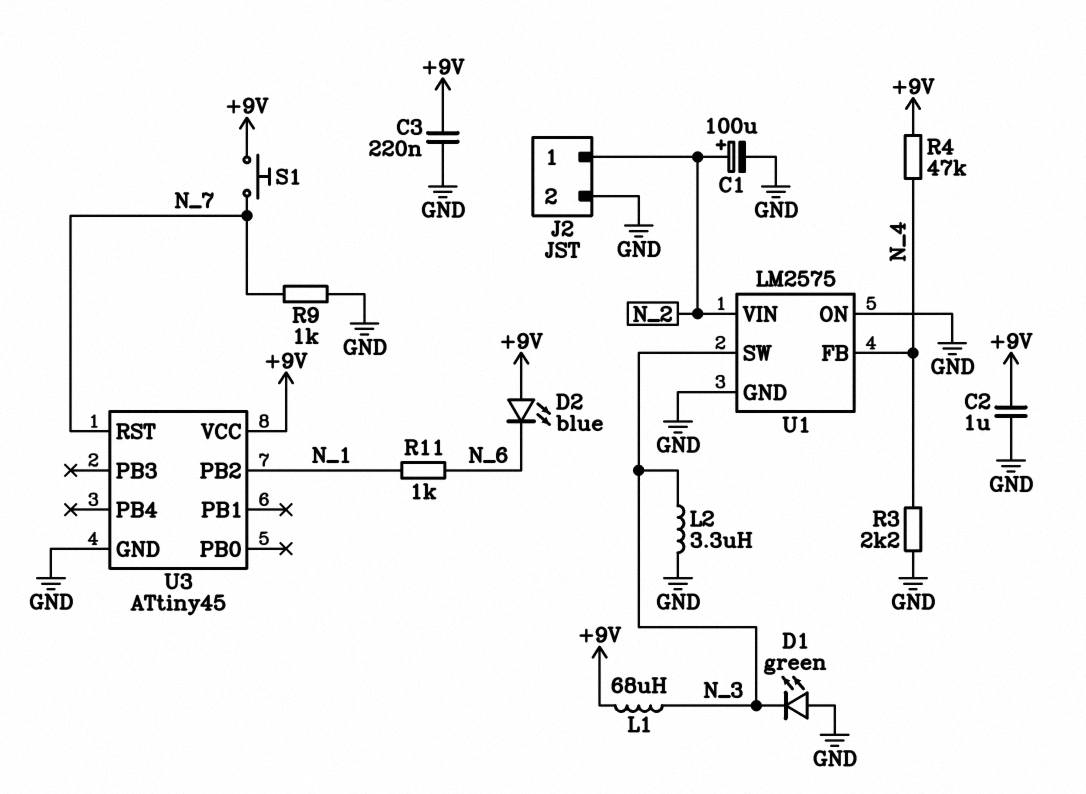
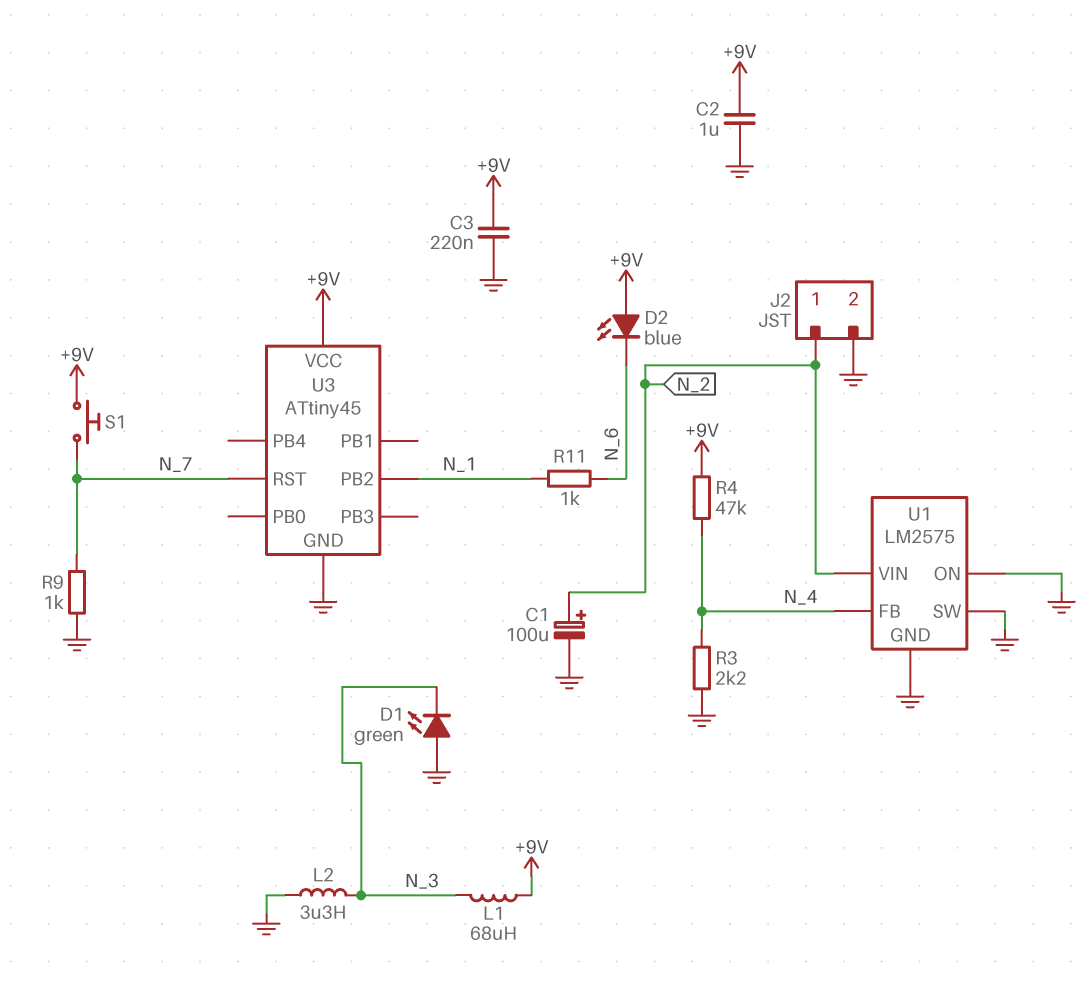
U1 pin SW: N_3 -> GND

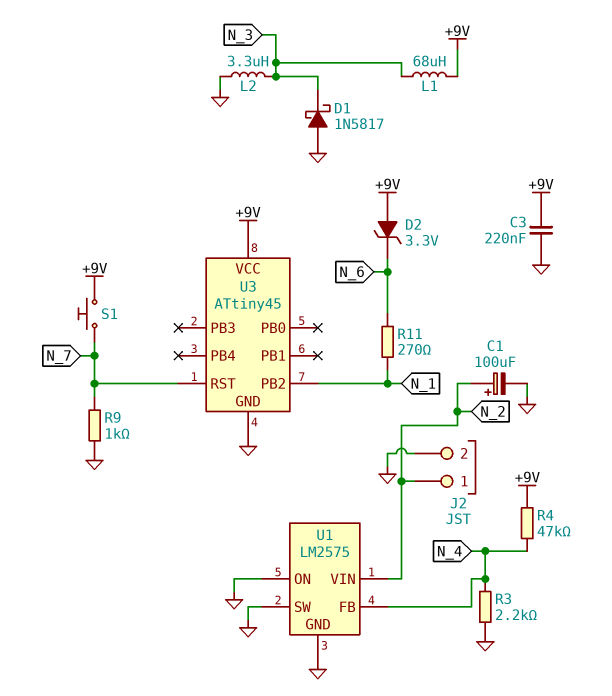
C2: 1uF (+9V, GND) -> none
D1: LED green (A GND, K N_3) -> schottky 1N5817 (A GND, K N_3)
D2: LED blue (A +9V, K N_6) -> zener 3.3V (A +9V, K N_6)
R11: 1k (N_1, N_6) -> 270 (N_1, N_6)

